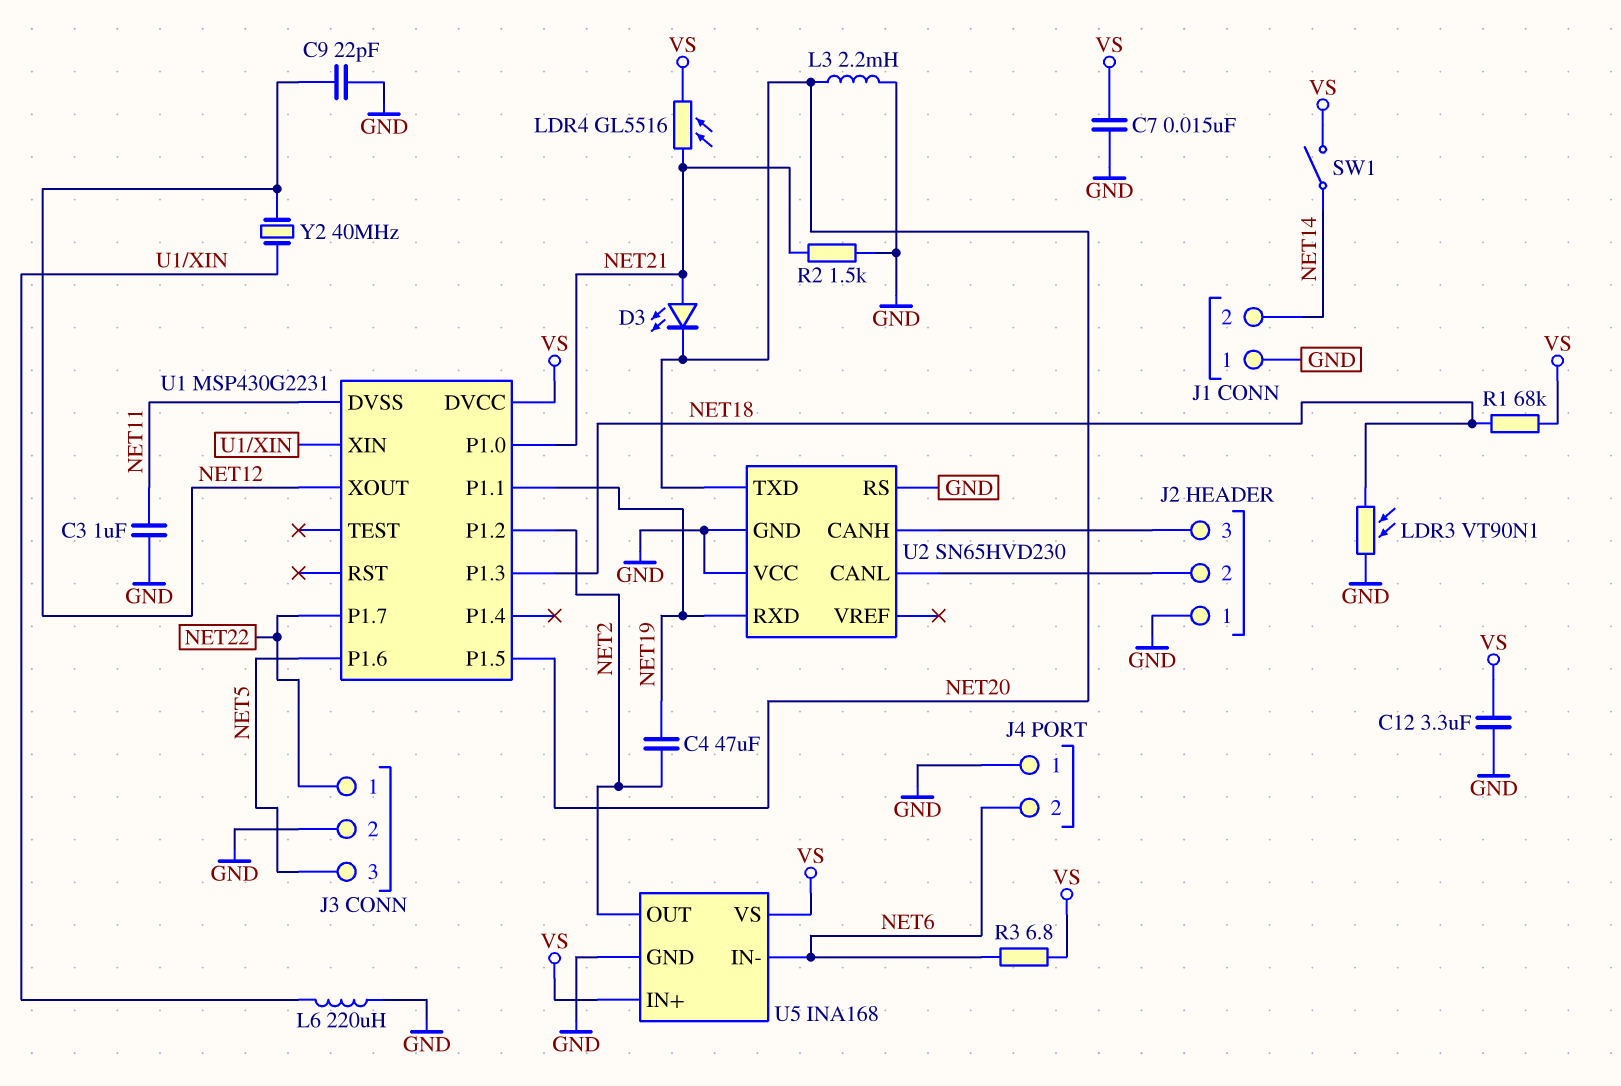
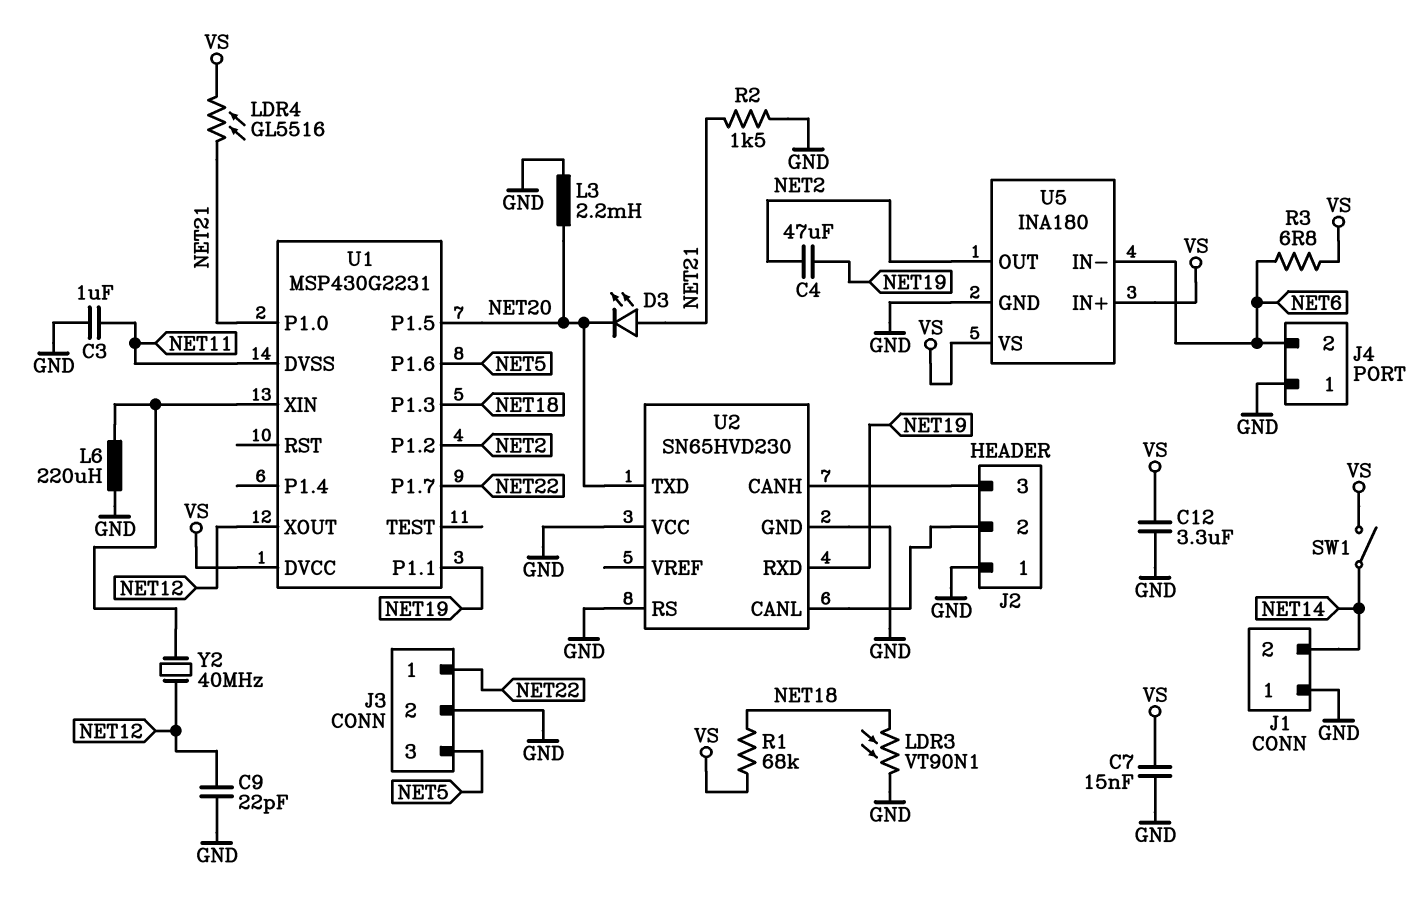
U5: INA168 -> INA180

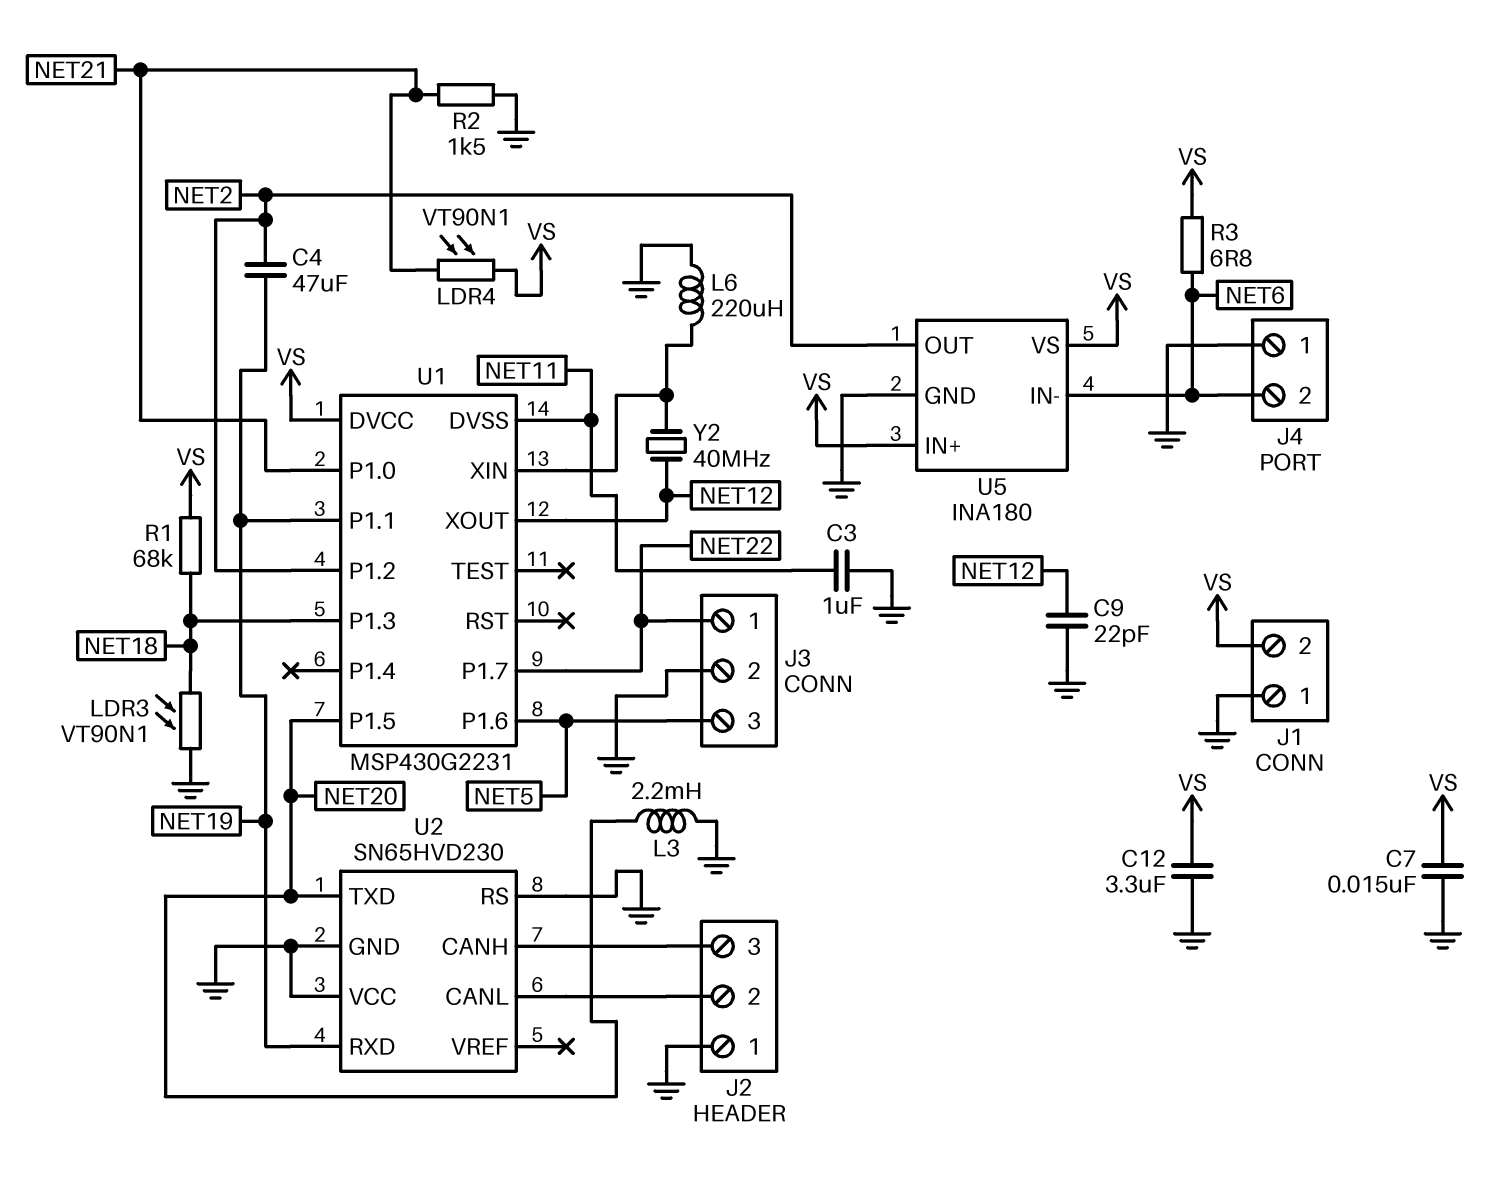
D3: LED (A NET21, K NET20) -> none
J1 pin 2: NET14 -> VS
LDR4: GL5516 (NET21, VS) -> VT90N1 (NET21, VS)
SW1: switch (NET14, VS) -> none

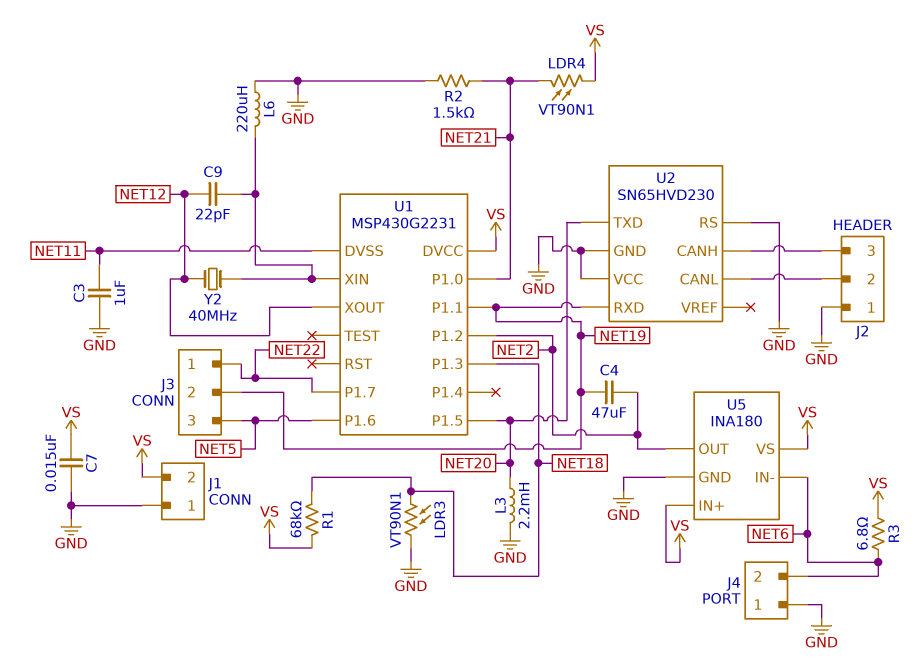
C9: 22pF (GND, NET12) -> 22pF (NET12, U1/XIN)
C12: 3.3uF (GND, VS) -> none
J3 pin 2: GND -> NET19

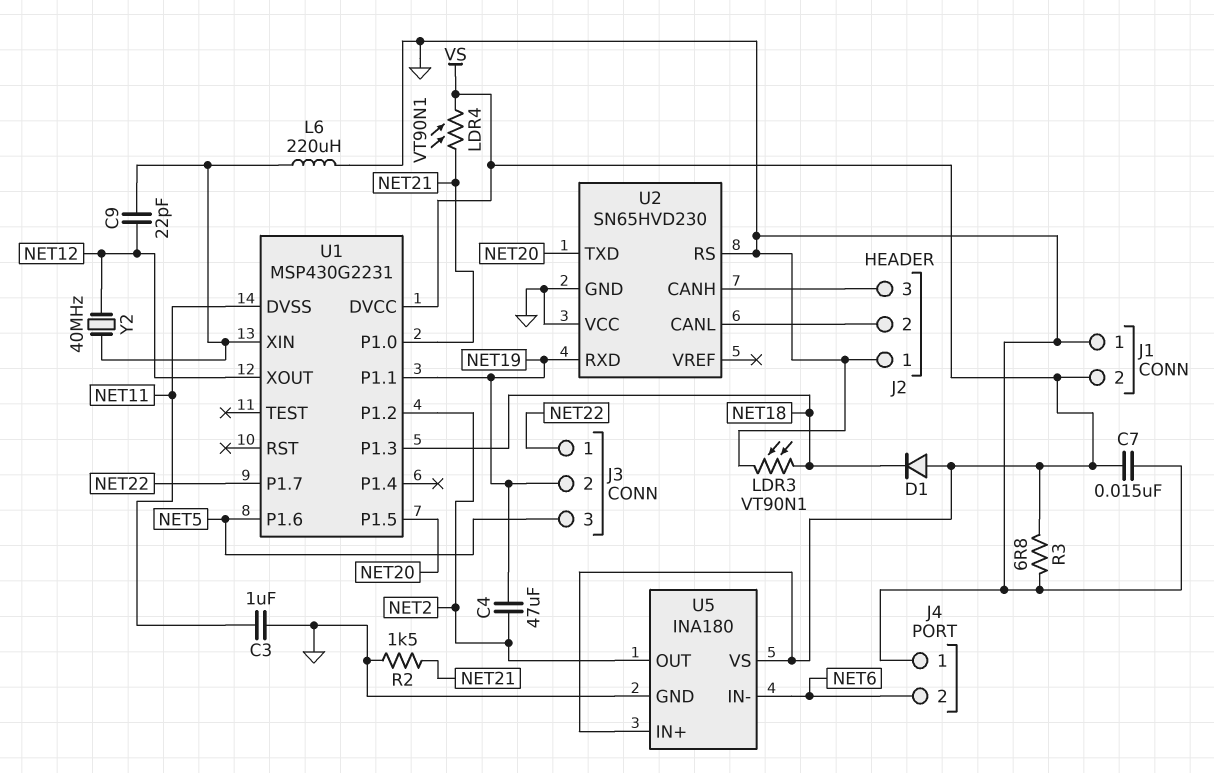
D1: none -> diode (A VS, K NET18)
L3: 2.2mH (GND, NET20) -> none
R1: 68k (NET18, VS) -> none
R3: 6.8 (NET6, VS) -> 6.8 (GND, VS)

